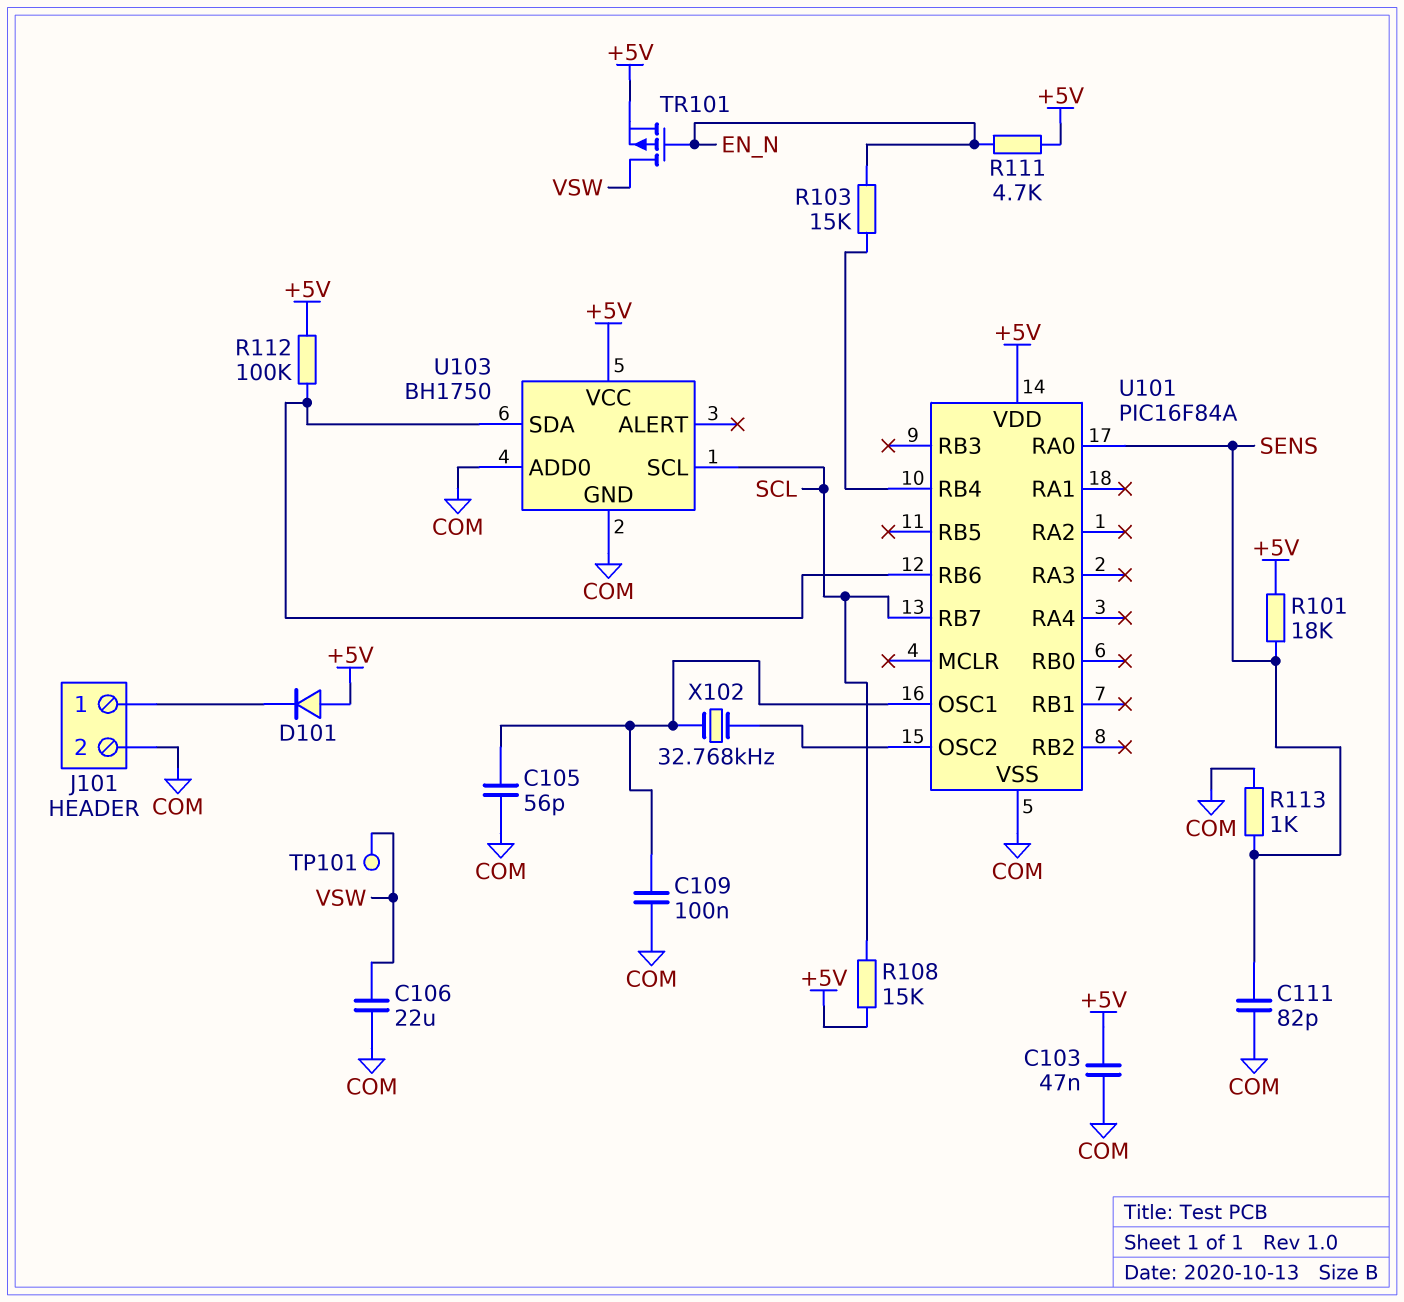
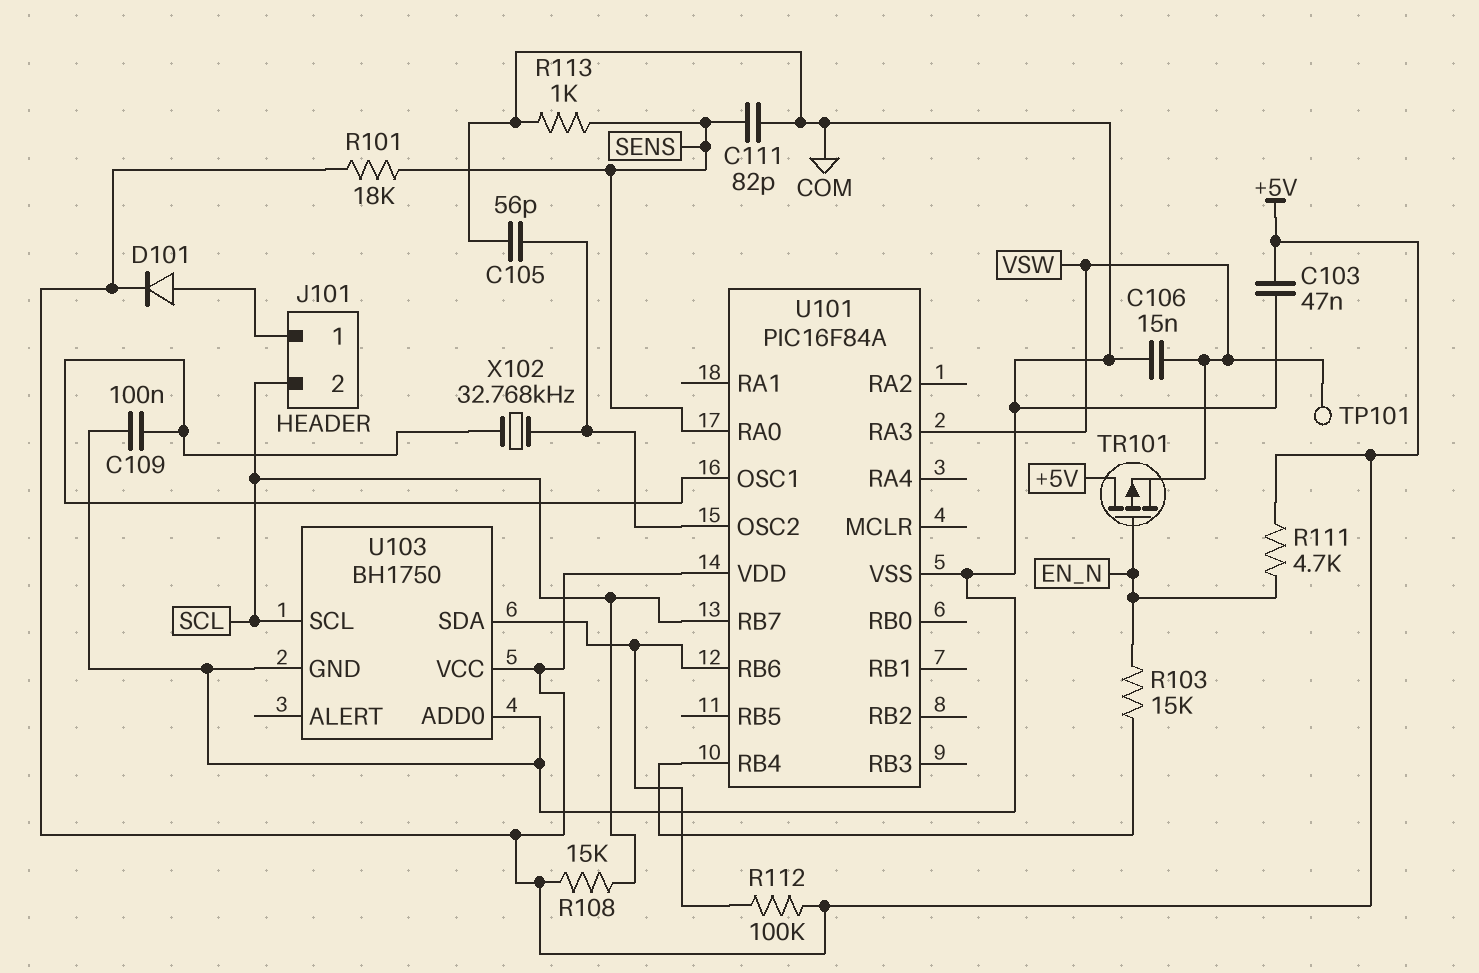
C105: 56pF (COM, U101/OSC1) -> 56pF (COM, U101/OSC2)
C106: 22uF (COM, VSW) -> 15nF (COM, VSW)
D101: diode (A +5V, K J101/1) -> diode (A J101/1, K +5V)
J101 pin 2: COM -> SCL
TR101: PMOS (G EN_N, D VSW, S +5V) -> PMOS (G EN_N, D +5V, S VSW)
U101 pin RA3: none -> VSW

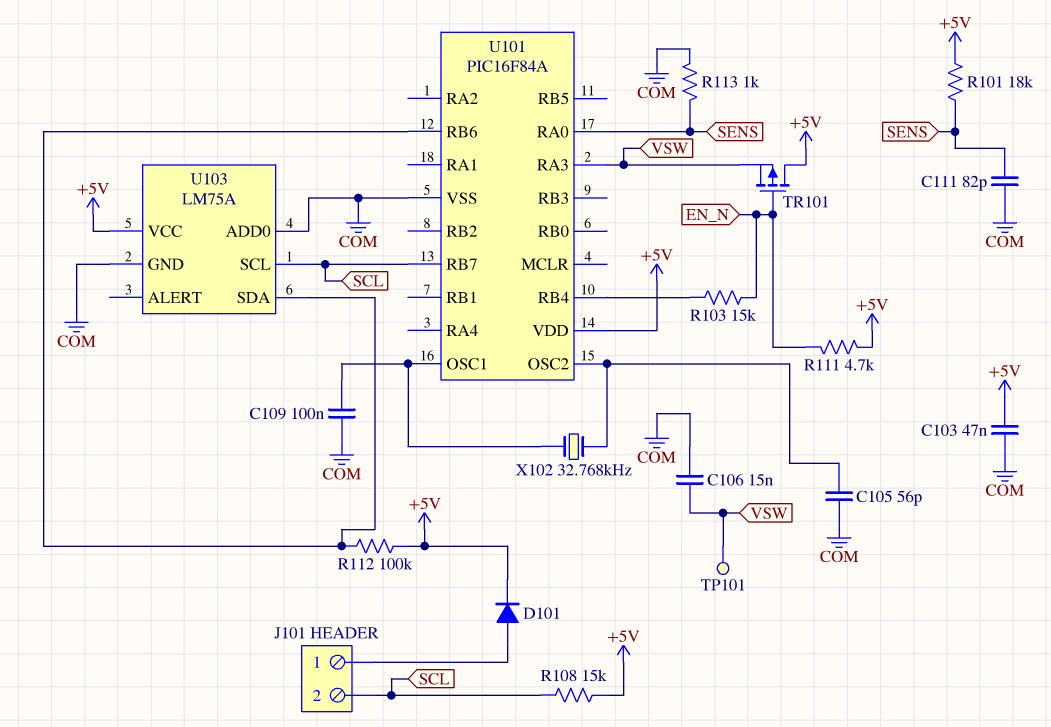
U103: BH1750 -> LM75A

